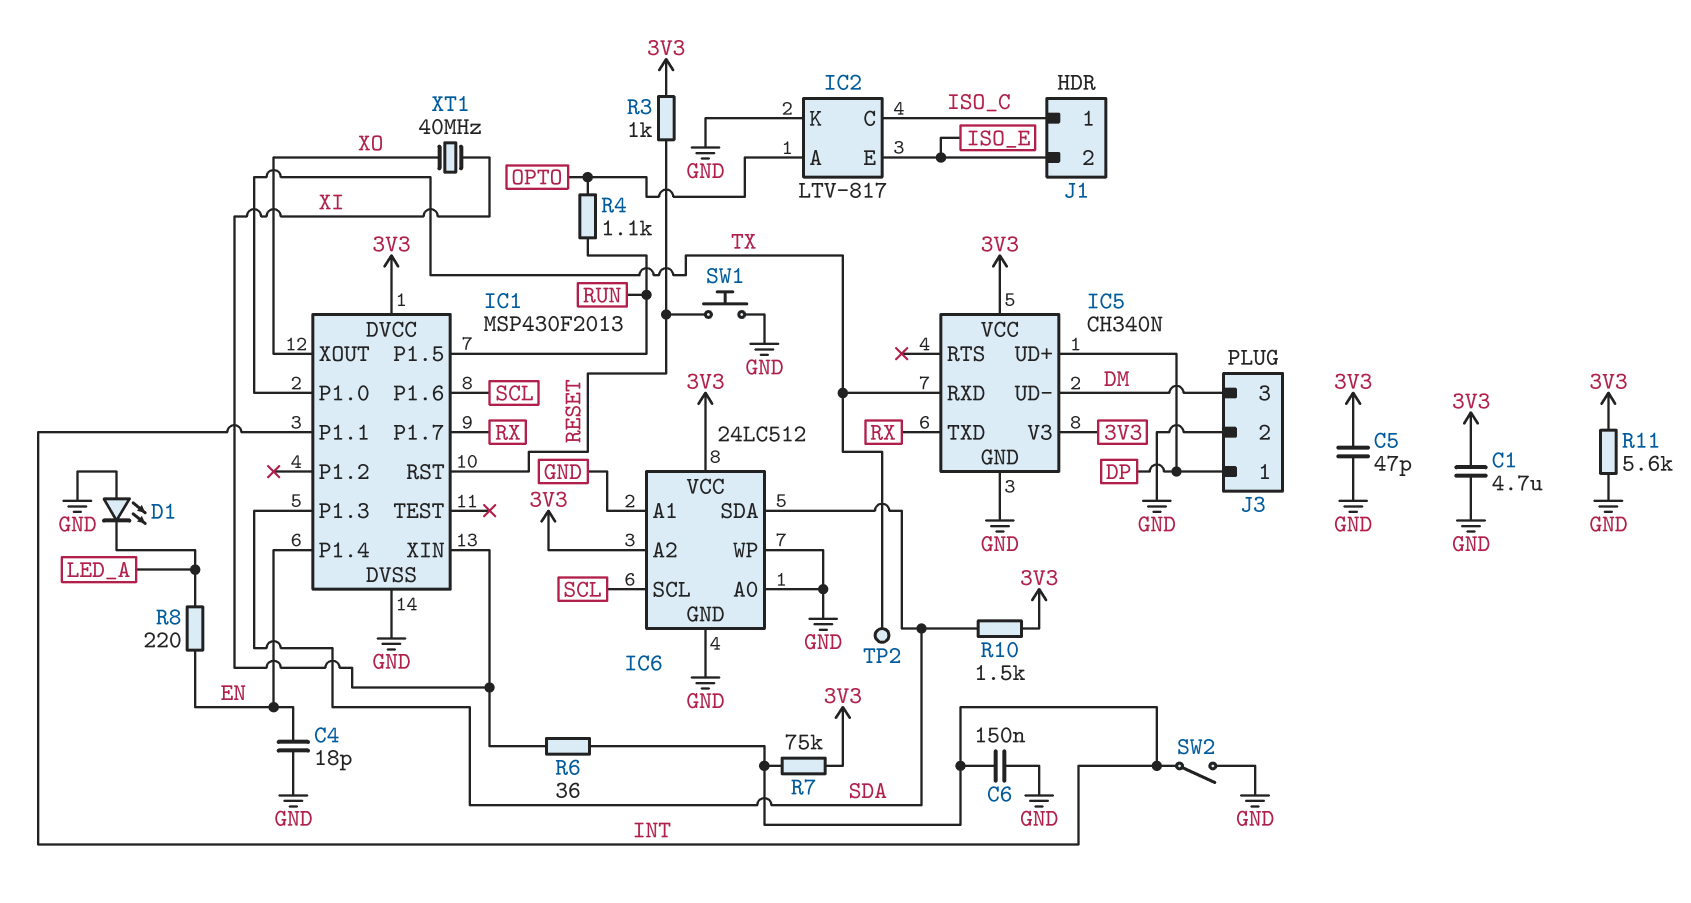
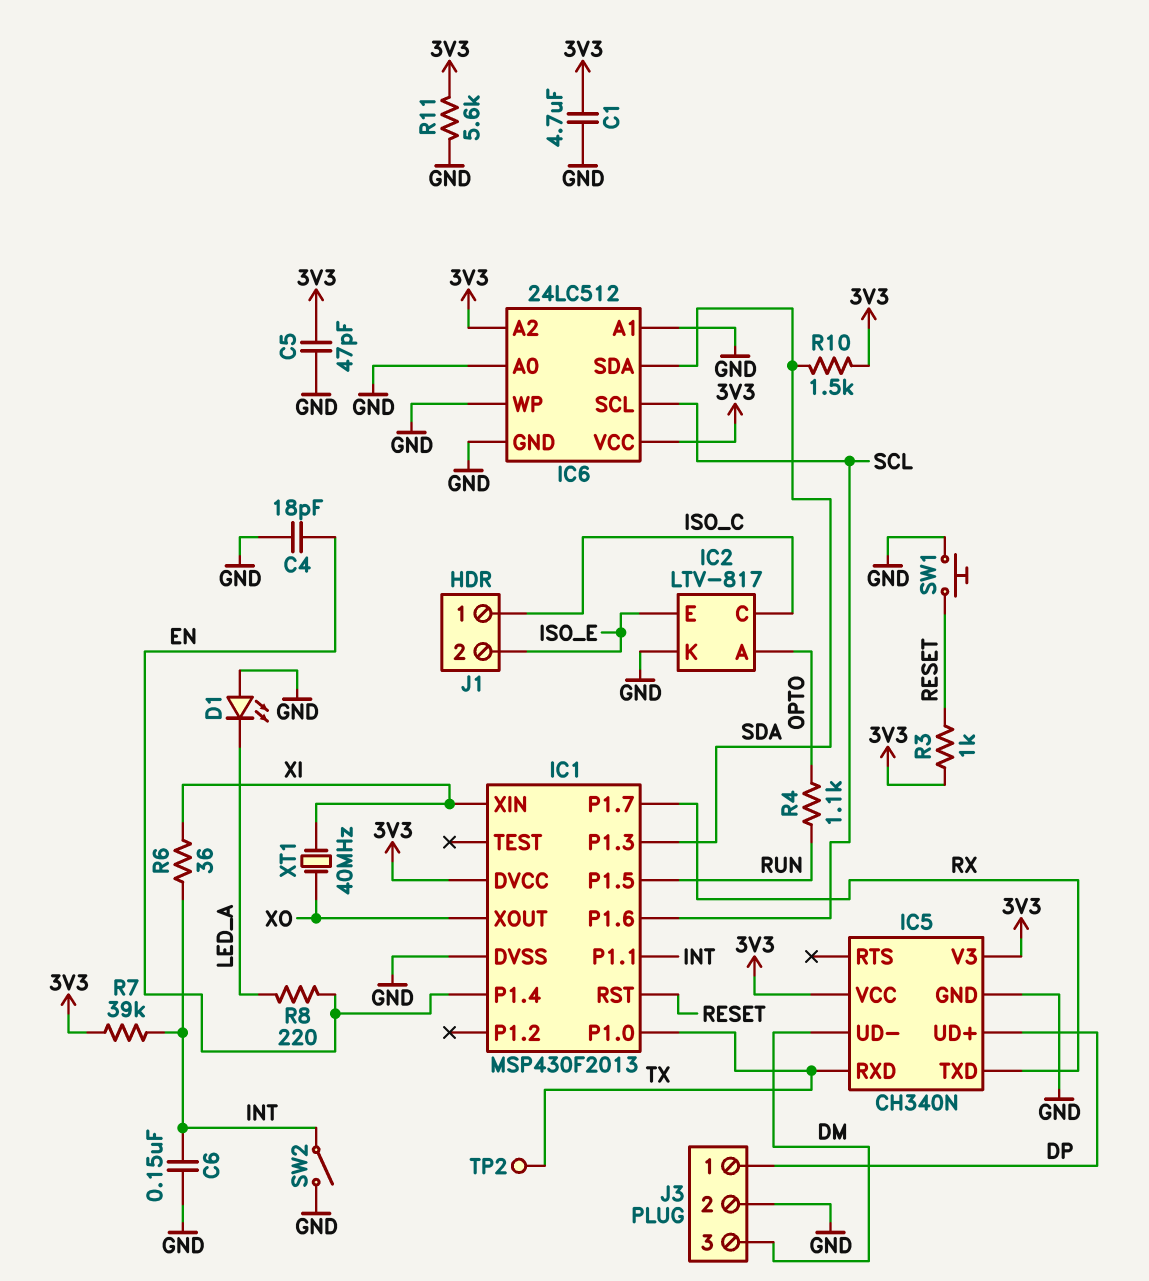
R7: 75k (3V3, INT) -> 39k (3V3, INT)

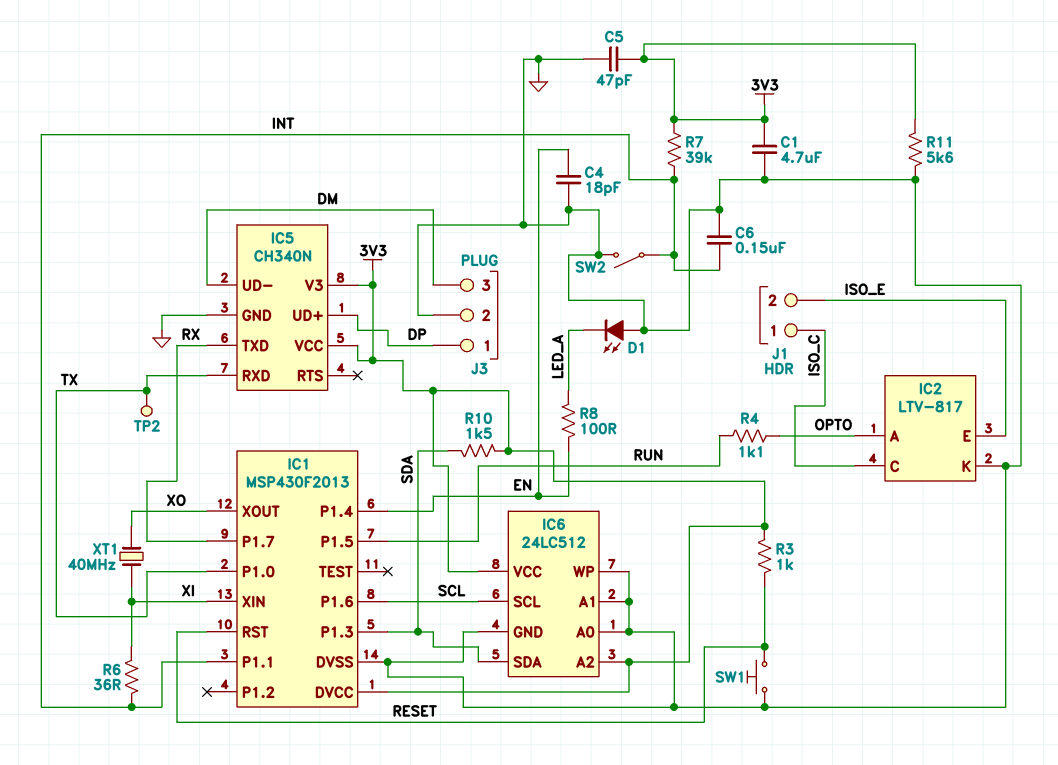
R8: 220 (EN, LED_A) -> 100 (EN, LED_A)

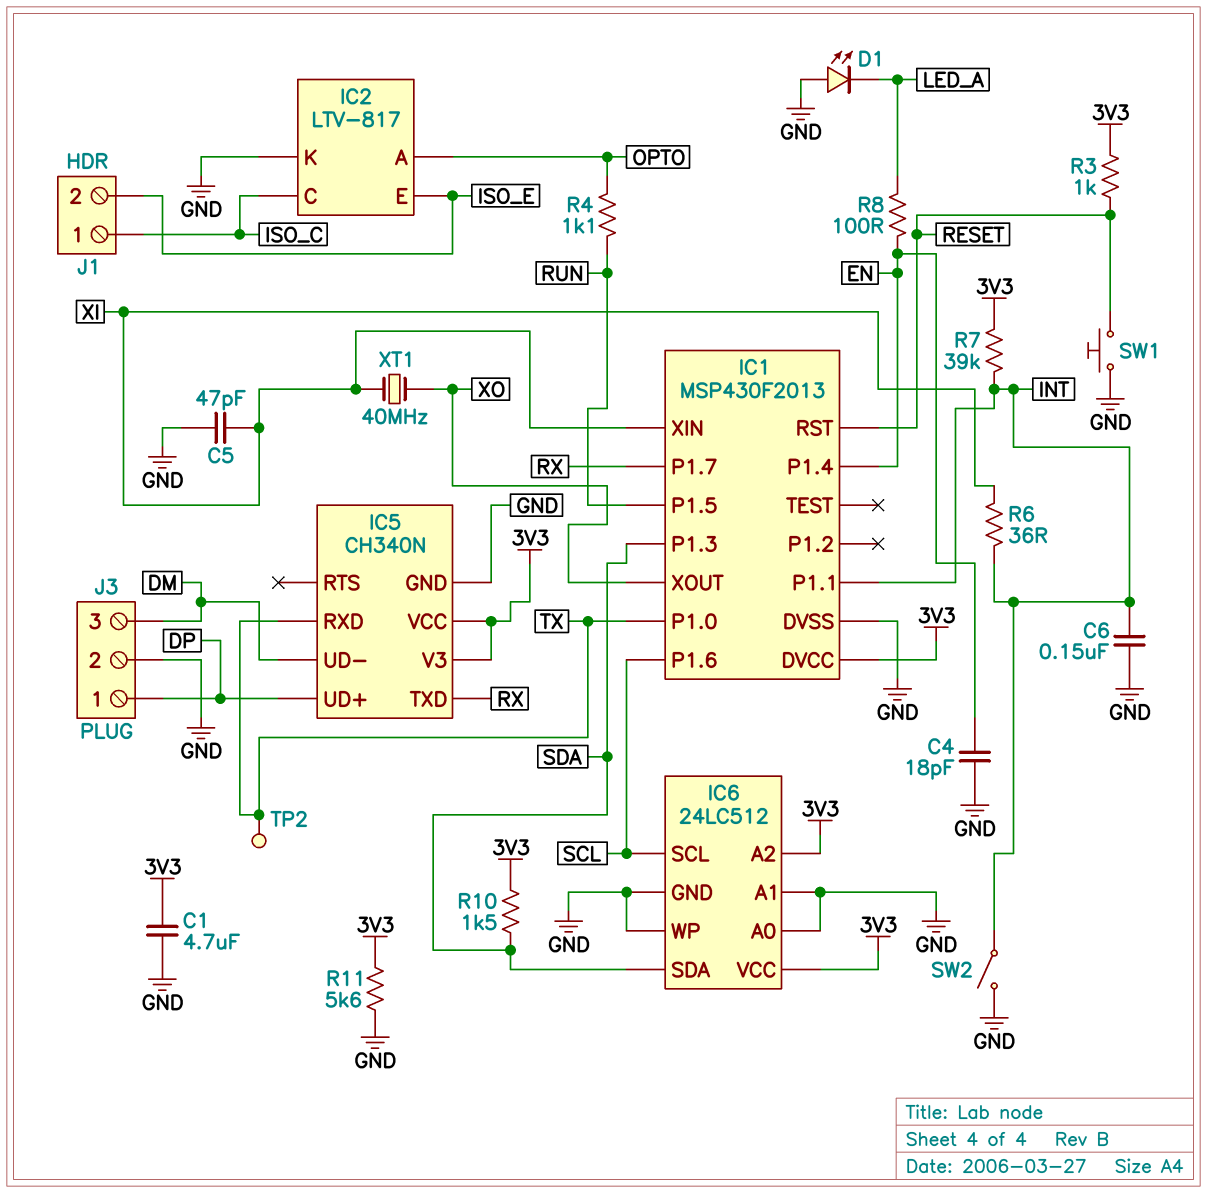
C5: 47pF (3V3, GND) -> 47pF (GND, XI)

